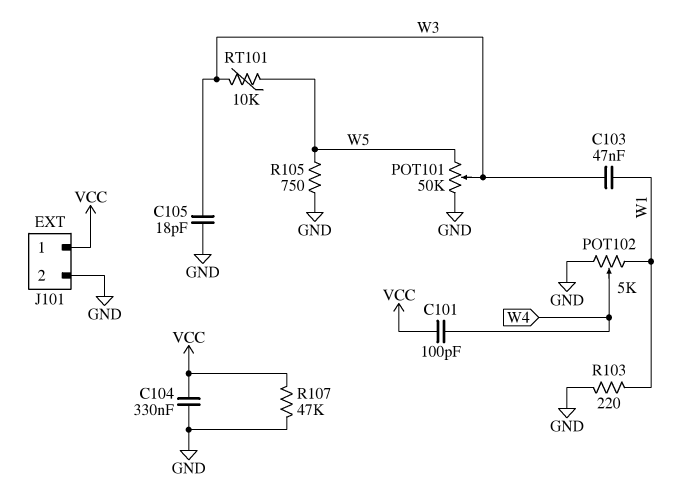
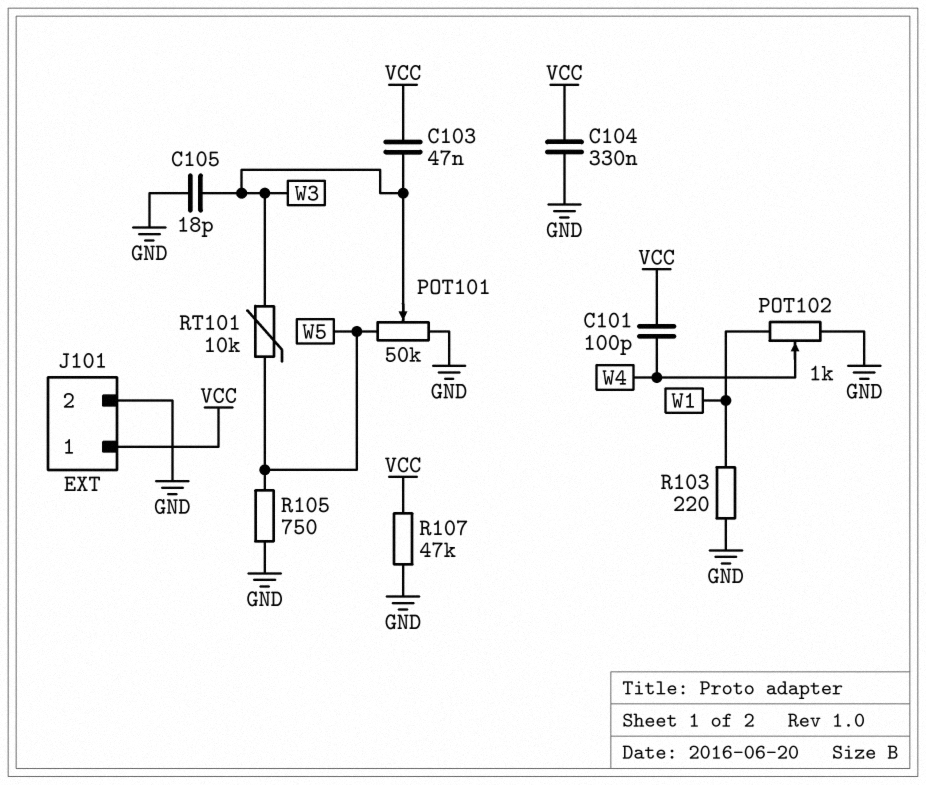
C103: 47nF (W1, W3) -> 47nF (VCC, W3)
POT102: 5k (GND, W1, wiper W4) -> 1k (GND, W1, wiper W4)

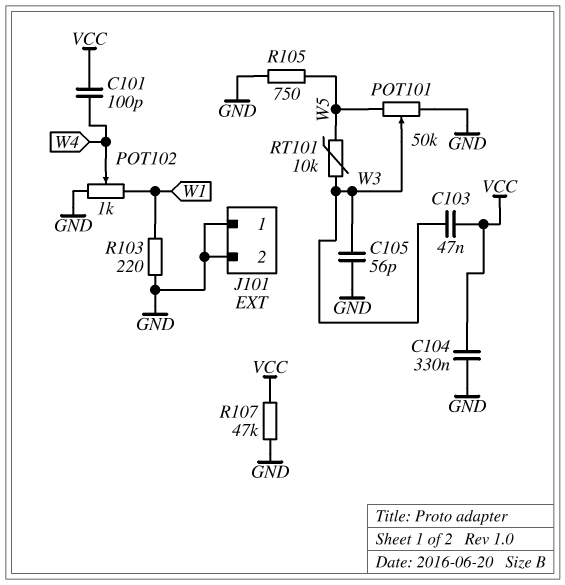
C105: 18pF (GND, W3) -> 56pF (GND, W3)
J101 pin 1: VCC -> GND

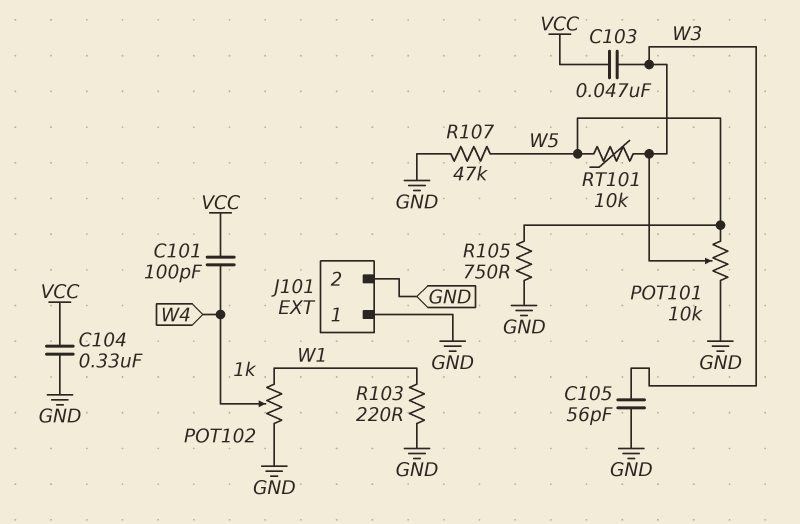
POT101: 50k (GND, W5, wiper W3) -> 10k (GND, W5, wiper W3)
R107: 47k (GND, VCC) -> 47k (GND, W5)

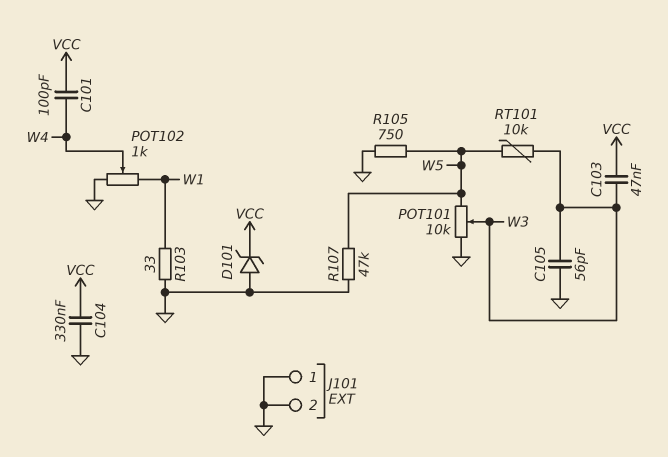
D101: none -> zener (A GND, K VCC)
R103: 220 (GND, W1) -> 33 (GND, W1)

